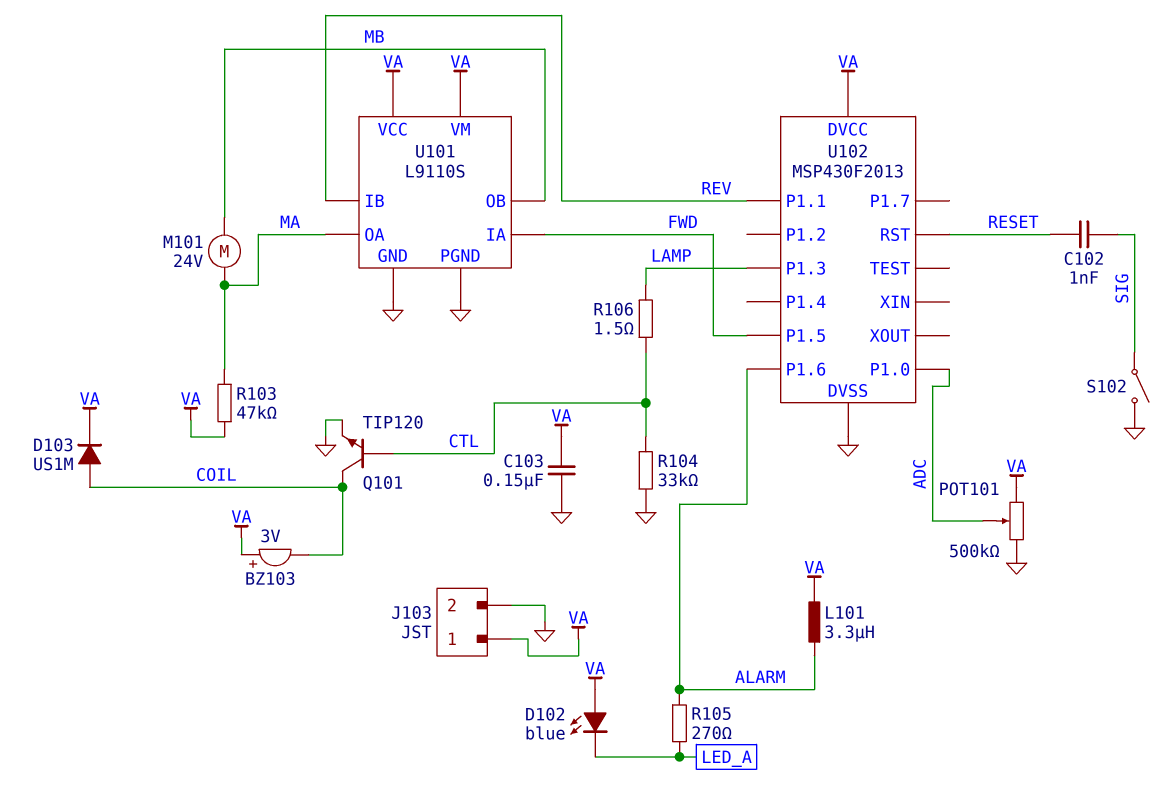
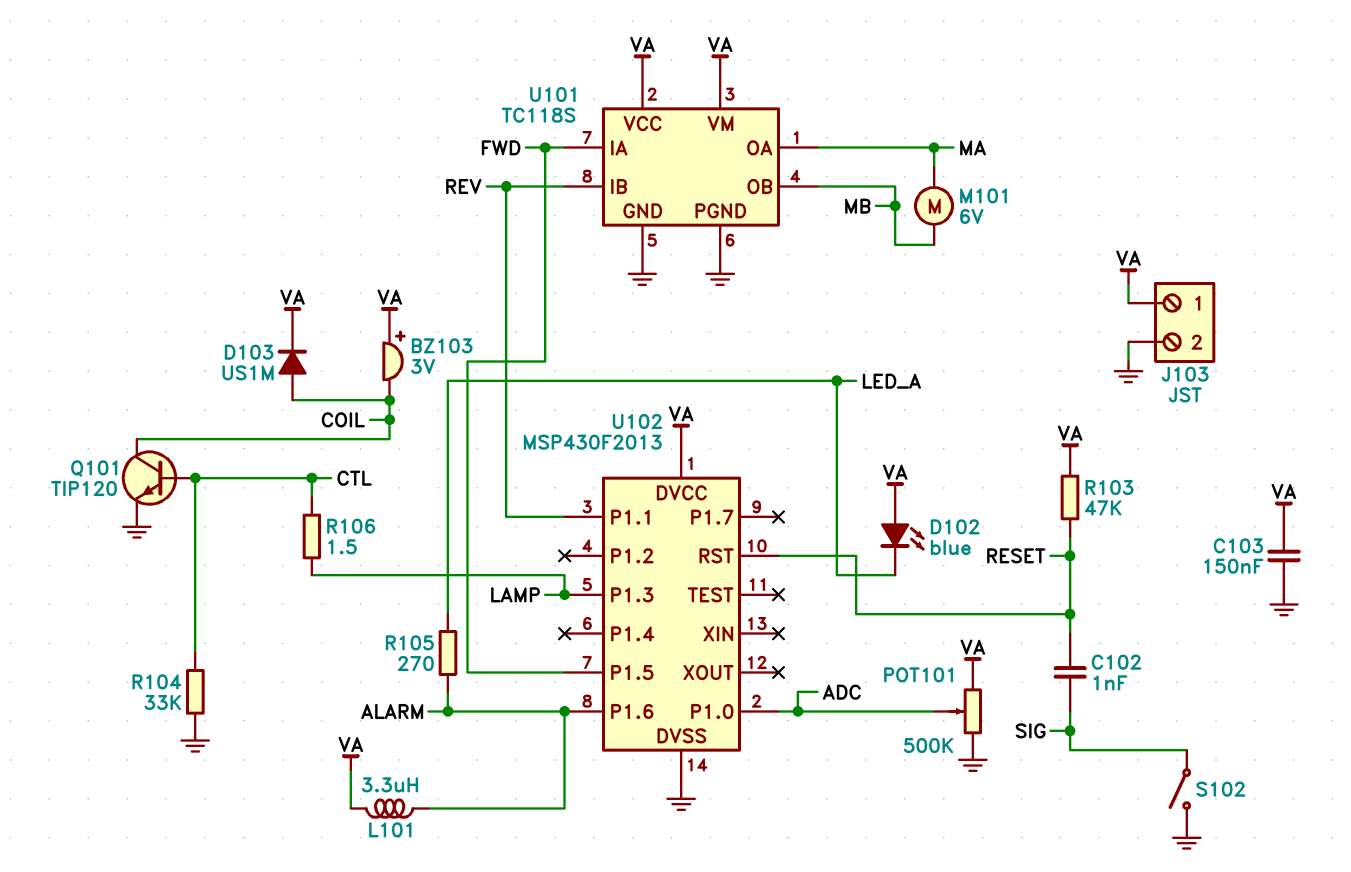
M101: motor 24V (MA, MB) -> motor 6V (MA, MB)
R103: 47k (MA, VA) -> 47k (RESET, VA)
U101: L9110S -> TC118S

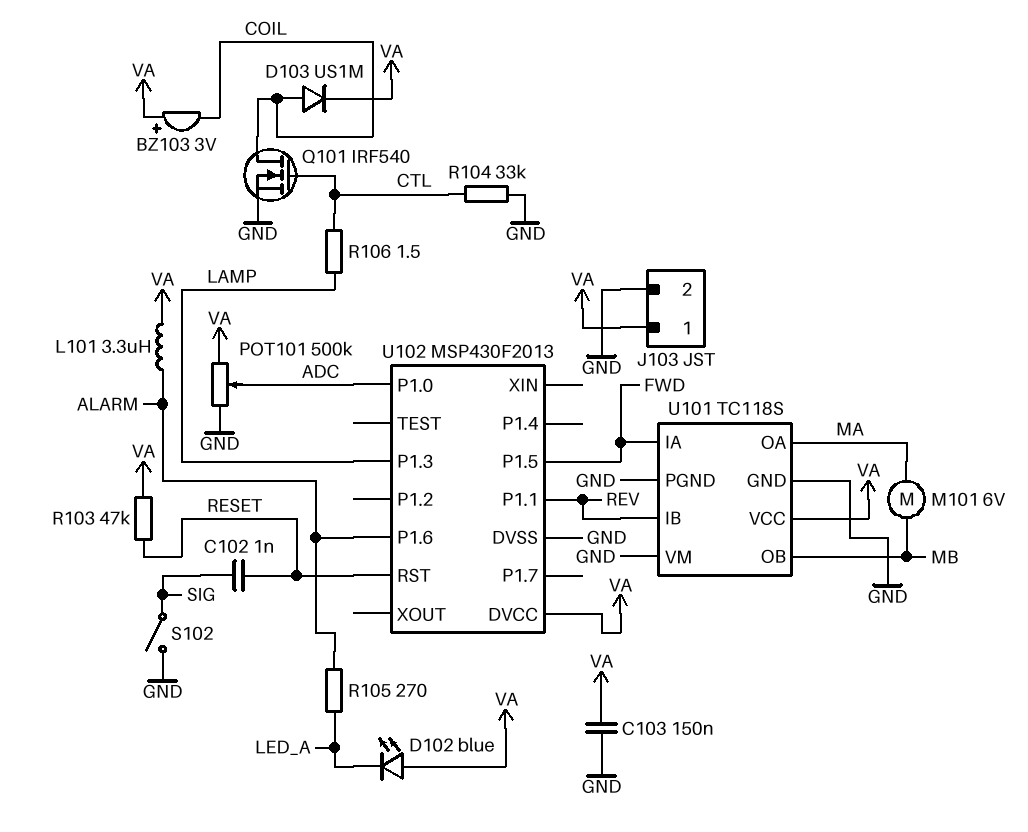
Q101: NPN TIP120 (B CTL, C COIL, E GND) -> NMOS IRF540 (G CTL, D COIL, S GND)
U101 pin VM: VA -> GND

